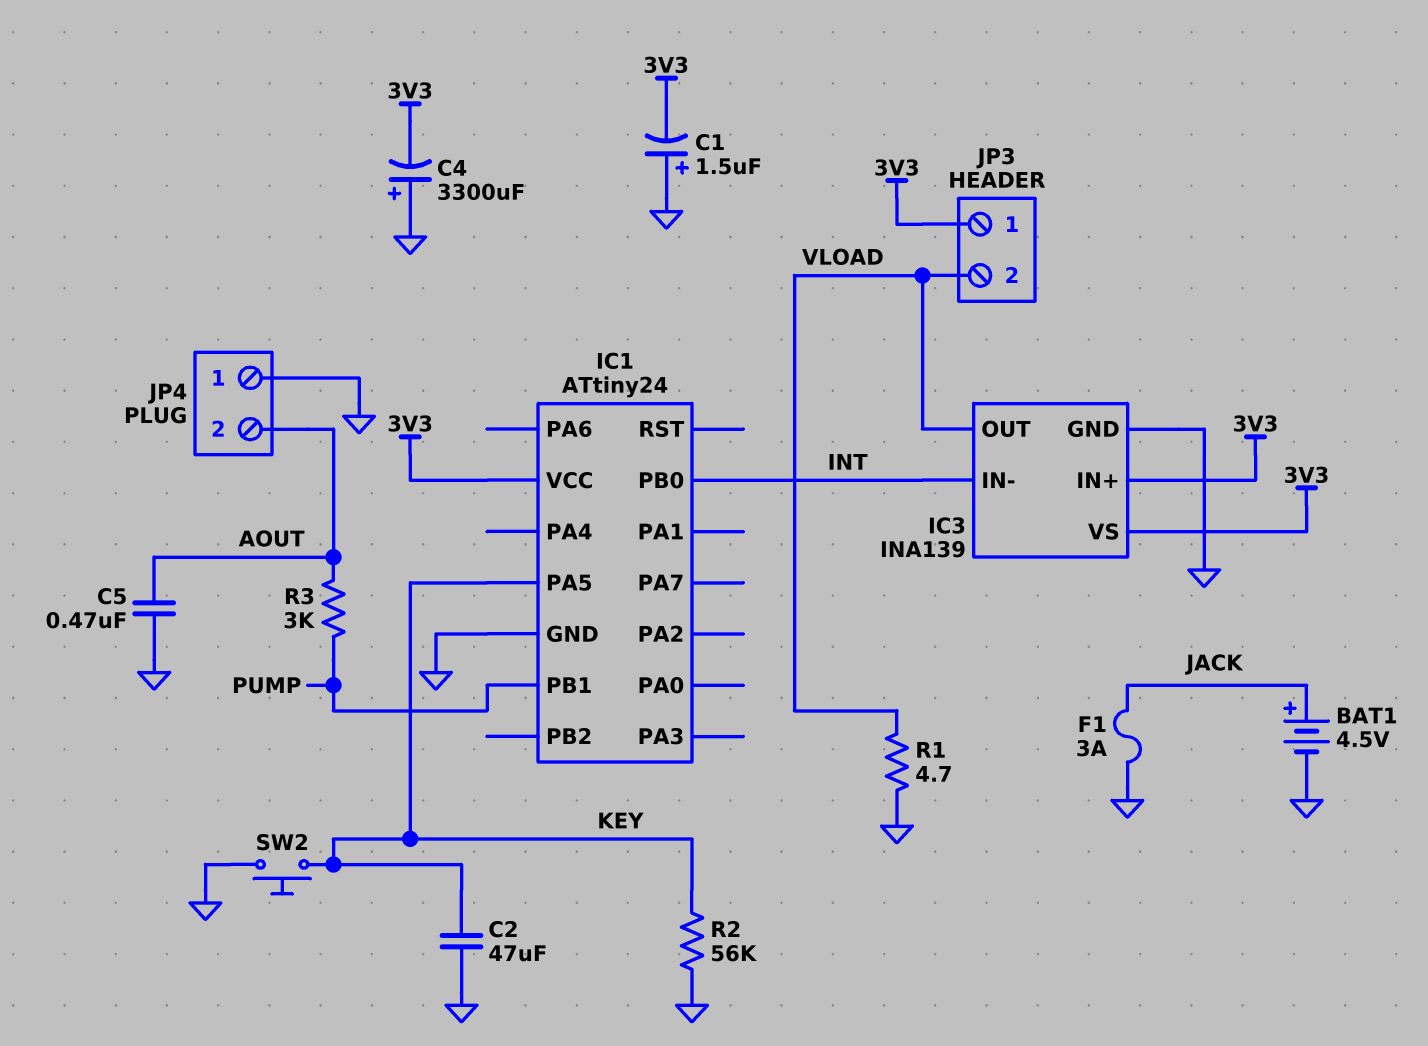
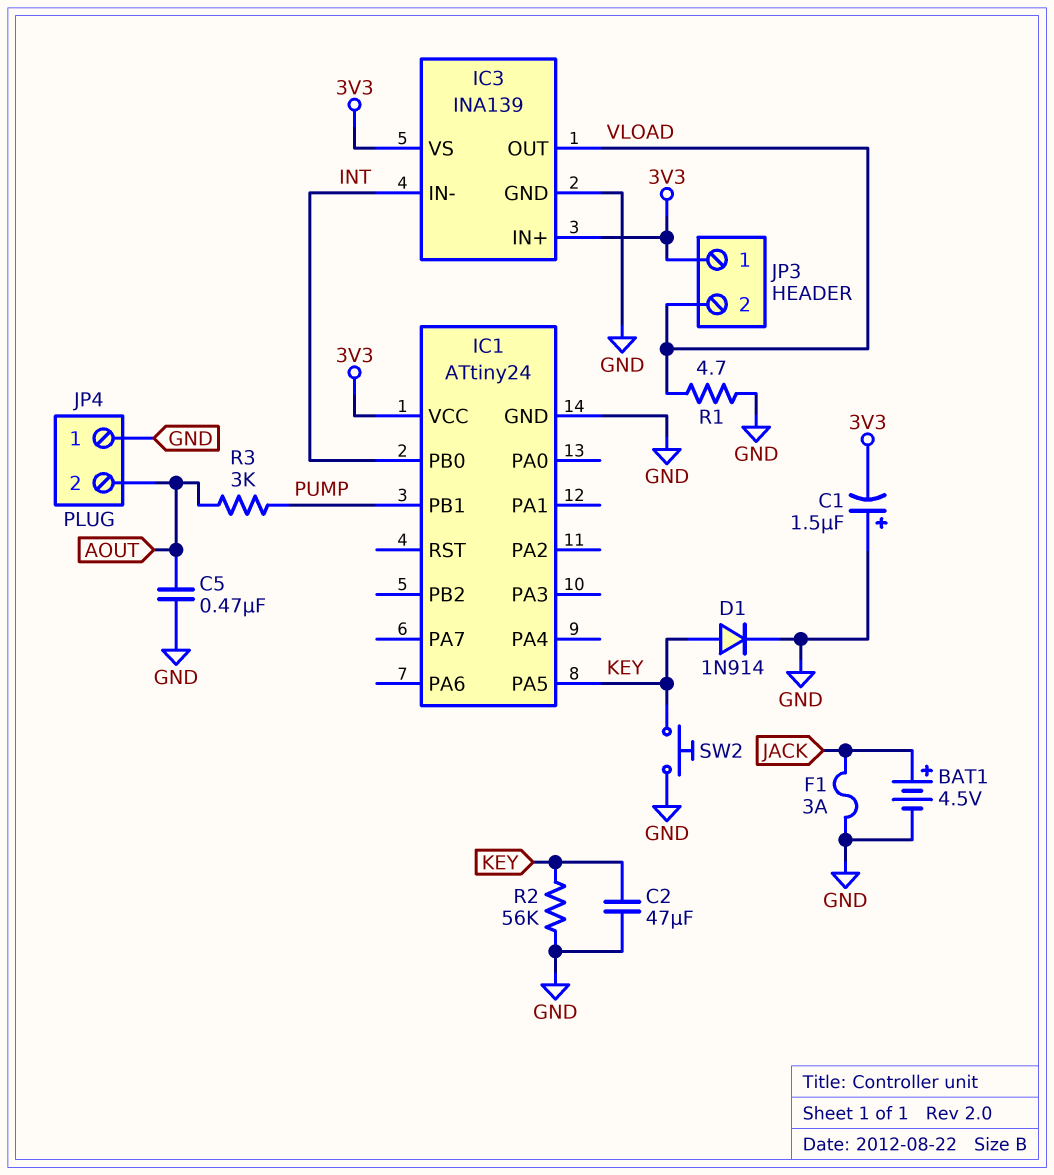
C4: 3300uF (plus GND, minus 3V3) -> none
D1: none -> diode 1N914 (A KEY, K GND)

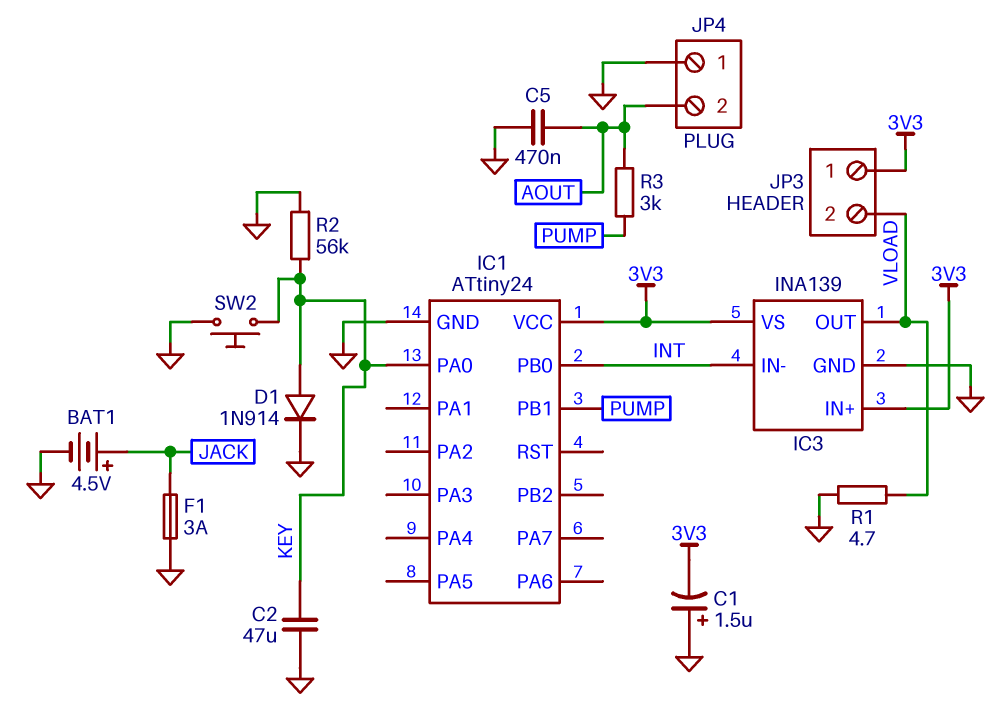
IC1 pin PA0: none -> KEY
IC1 pin PA5: KEY -> none

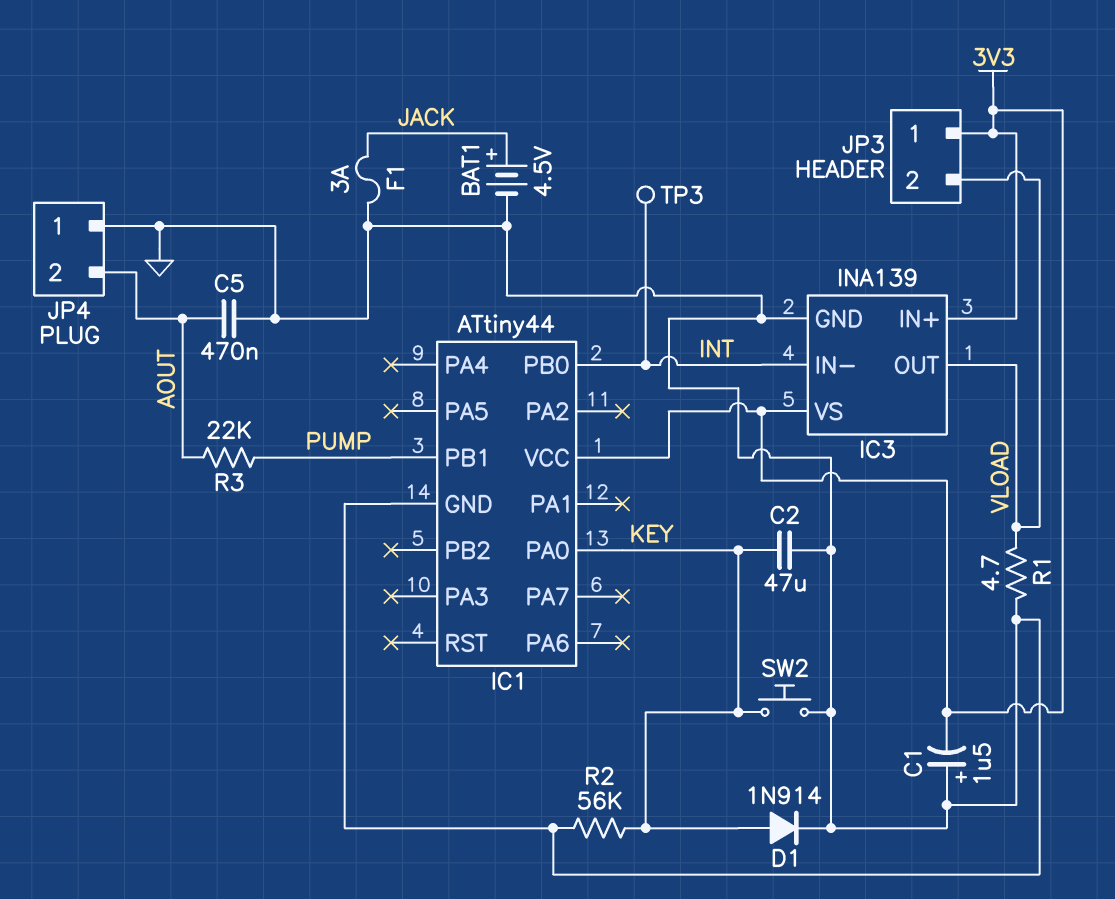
IC1: ATtiny24 -> ATtiny44
R3: 3k (AOUT, PUMP) -> 22k (AOUT, PUMP)
TP3: none -> test point (INT)

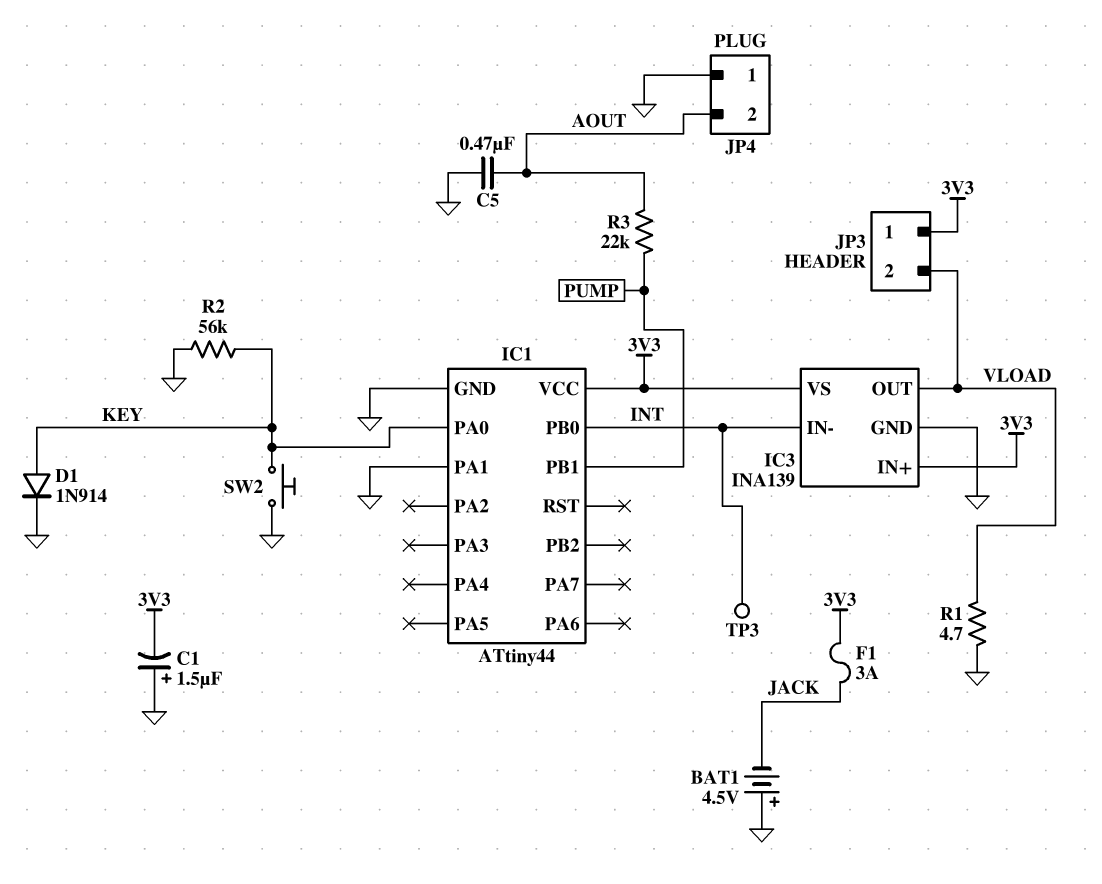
BAT1: 4.5V (plus JACK, minus GND) -> 4.5V (plus GND, minus JACK)
C2: 47uF (GND, KEY) -> none
F1: 3A (GND, JACK) -> 3A (3V3, JACK)
IC1 pin PA1: none -> GND

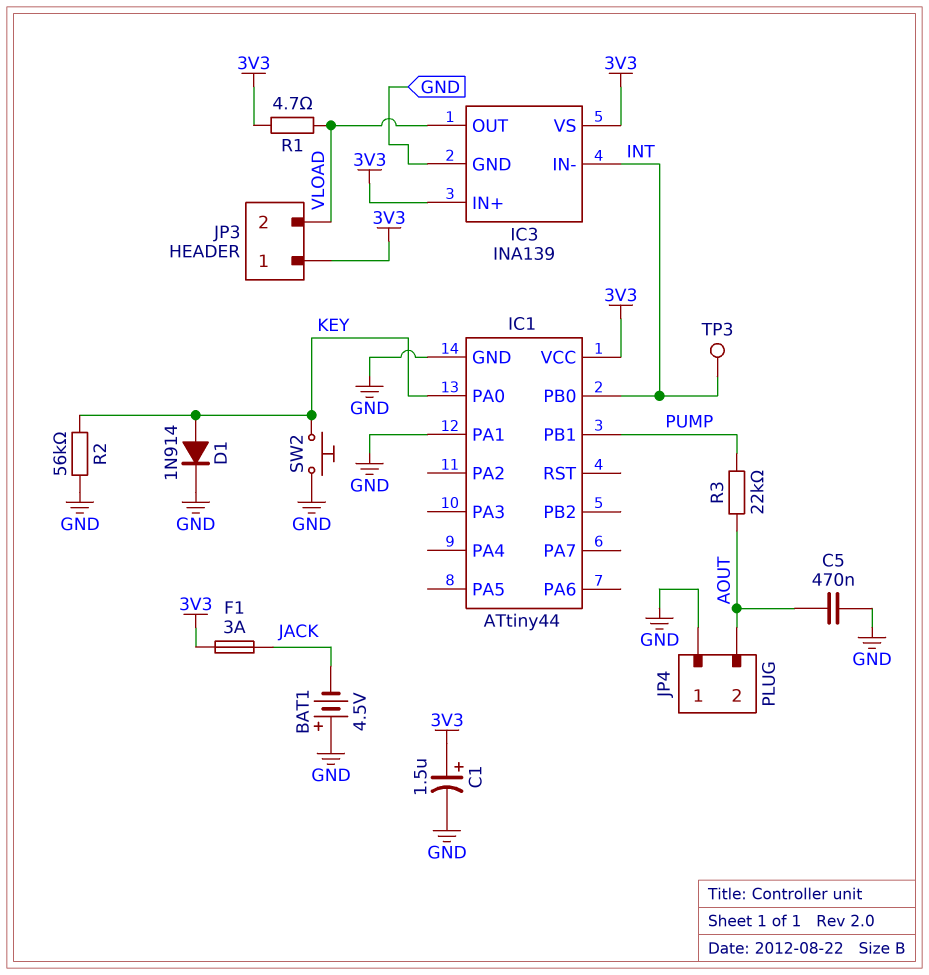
C1: 1.5uF (plus GND, minus 3V3) -> 1.5uF (plus 3V3, minus GND)
R1: 4.7 (GND, VLOAD) -> 4.7 (3V3, VLOAD)

